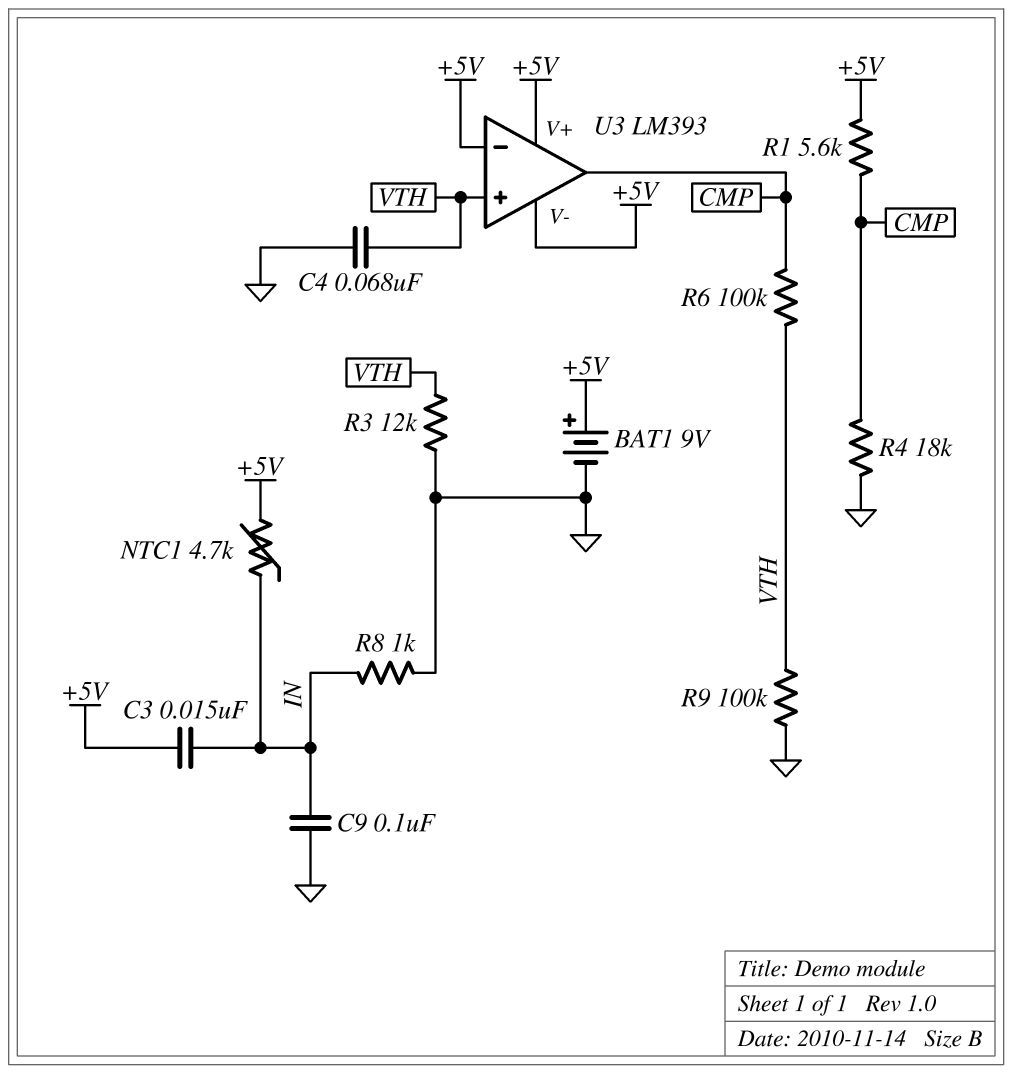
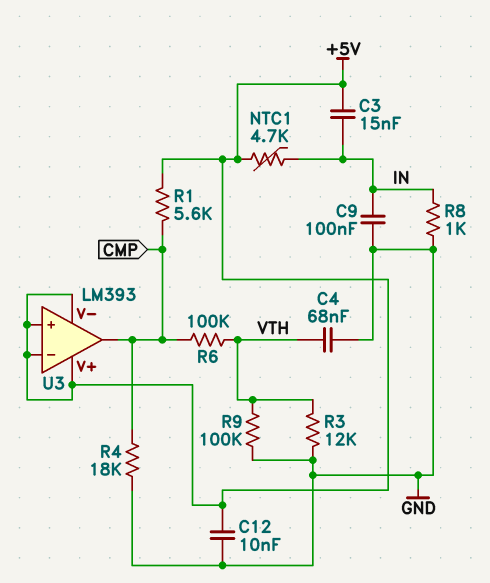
BAT1: 9V (plus +5V, minus GND) -> none
C12: none -> 10nF (+5V, GND)
U3 pin in+: VTH -> +5V

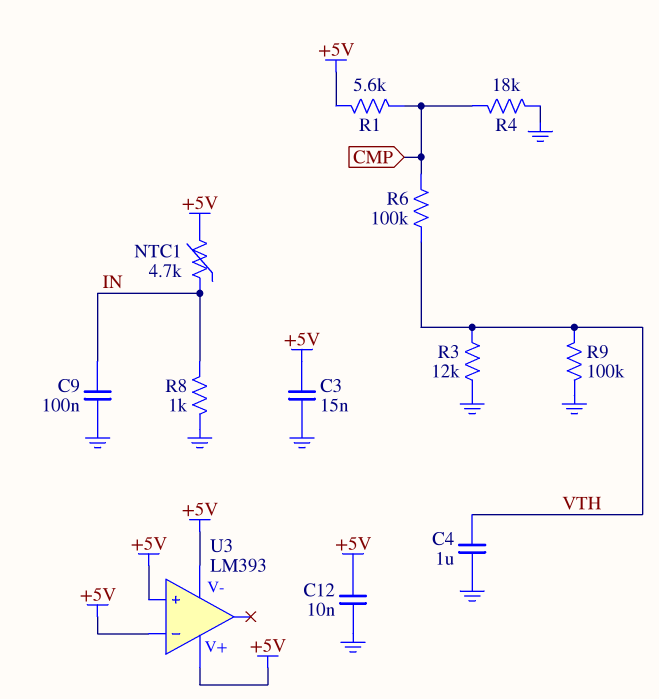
C3: 15nF (+5V, IN) -> 15nF (+5V, GND)
C4: 68nF (GND, VTH) -> 1uF (GND, VTH)
U3 pin out: CMP -> none

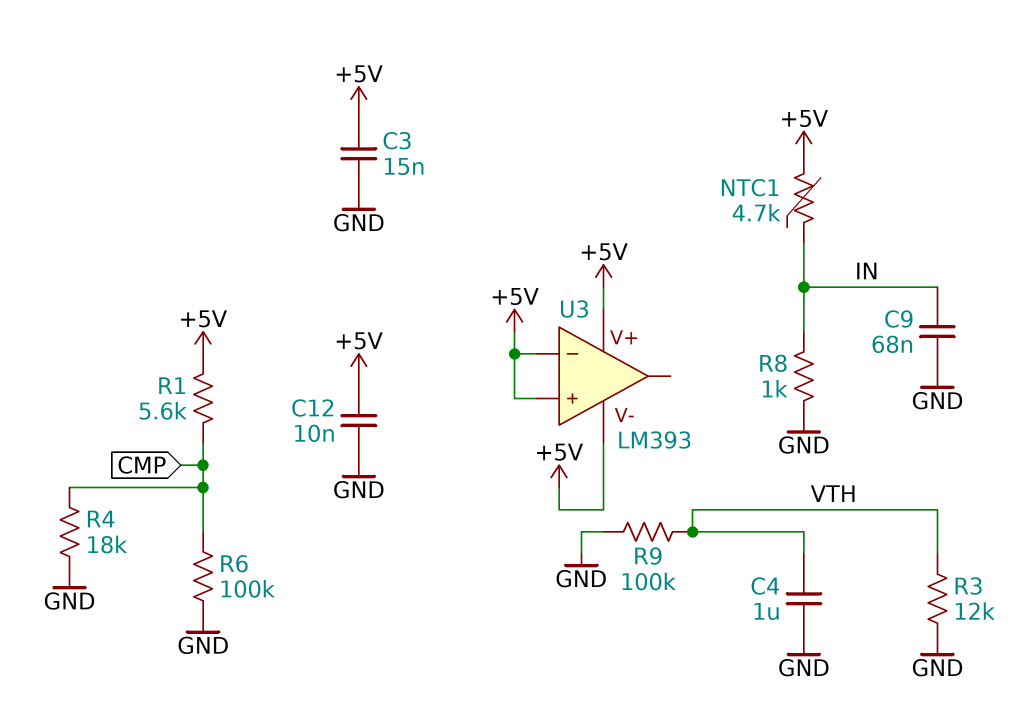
C9: 100nF (GND, IN) -> 68nF (GND, IN)
R6: 100k (CMP, VTH) -> 100k (CMP, GND)

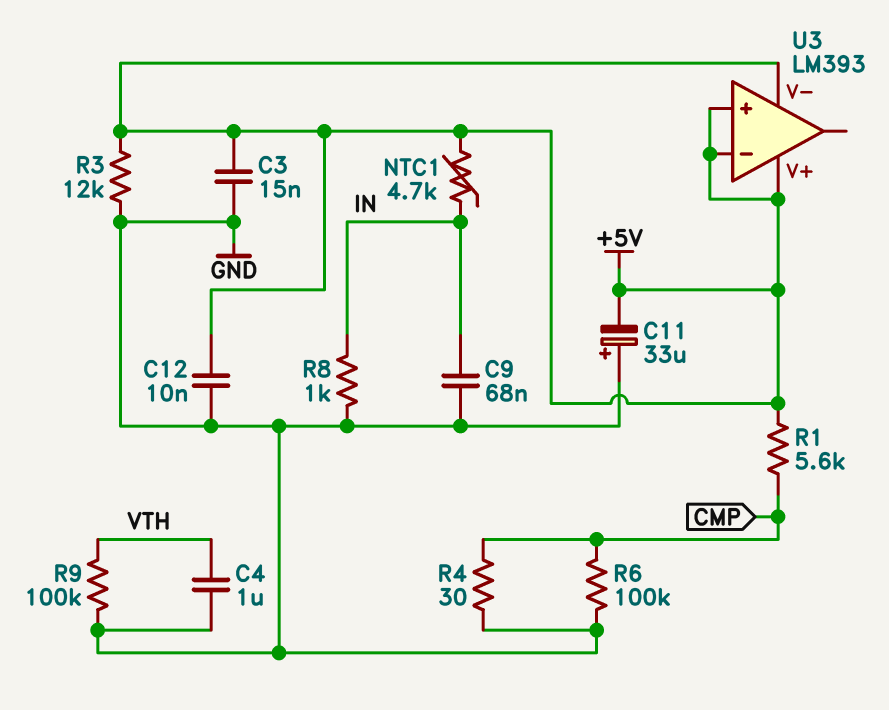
C11: none -> 33uF (plus GND, minus +5V)
R3: 12k (GND, VTH) -> 12k (+5V, GND)
R4: 18k (CMP, GND) -> 30 (CMP, GND)

